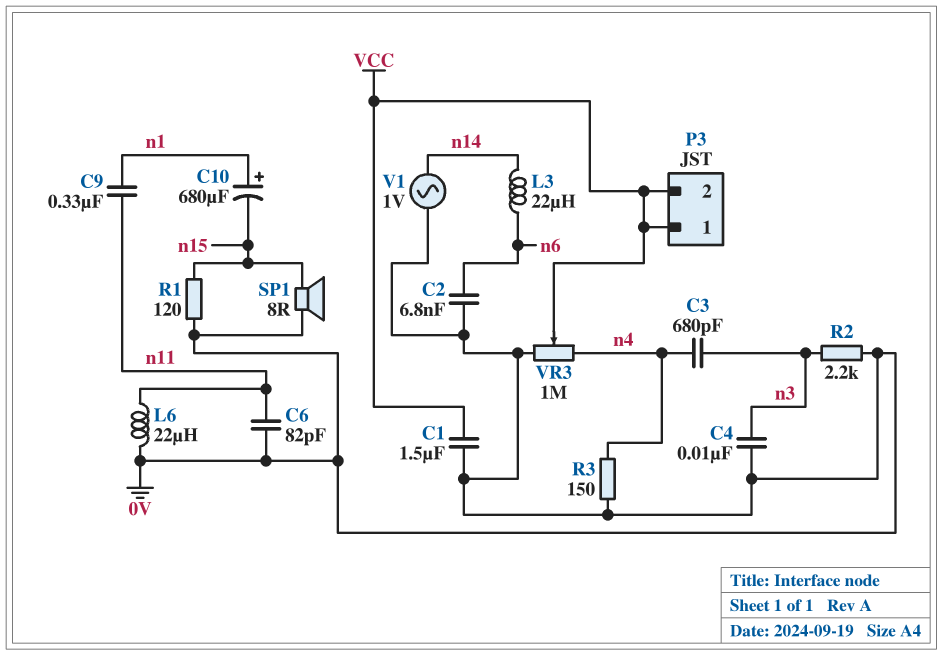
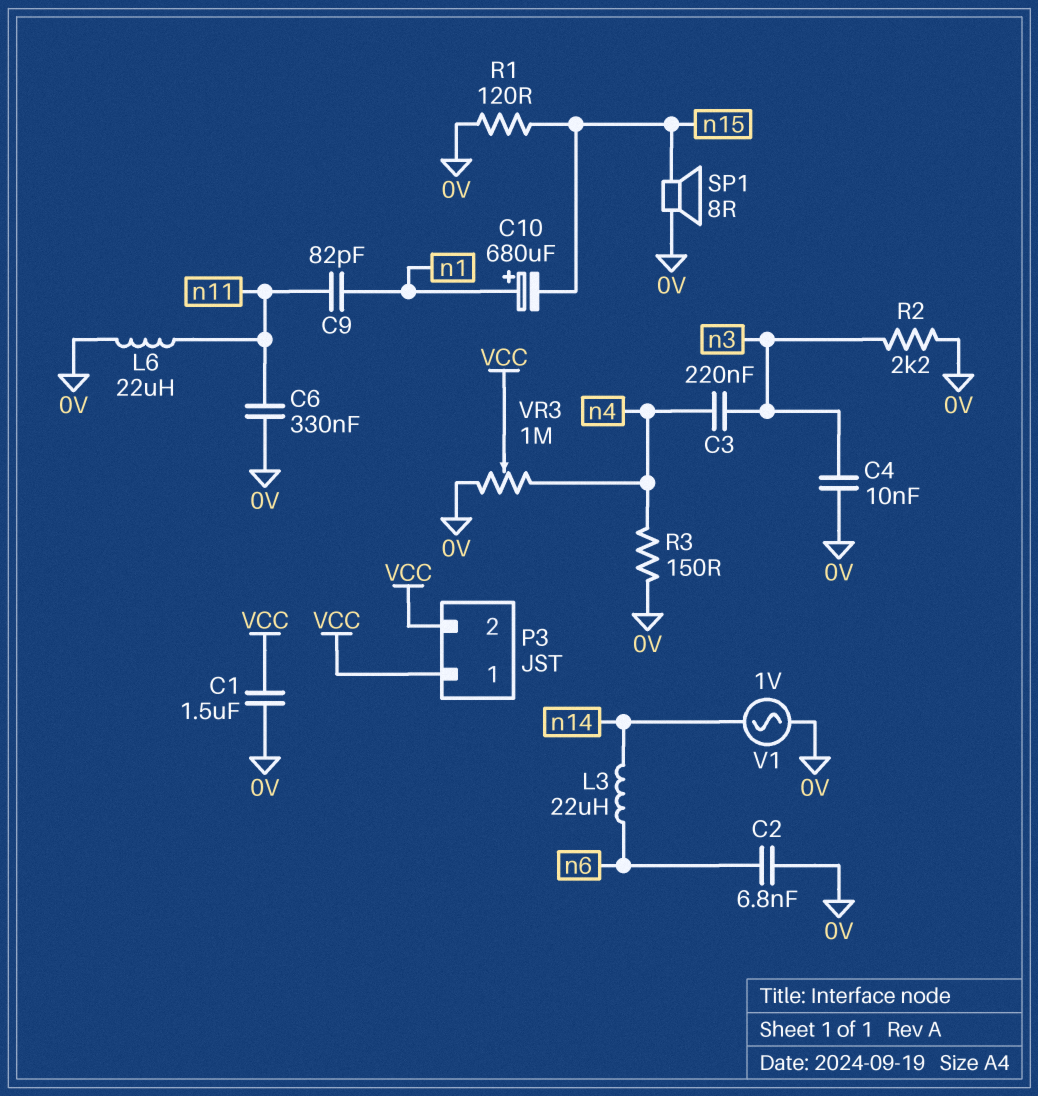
C3: 680pF (n3, n4) -> 220nF (n3, n4)
C6: 82pF (0V, n11) -> 330nF (0V, n11)
C9: 330nF (n1, n11) -> 82pF (n1, n11)

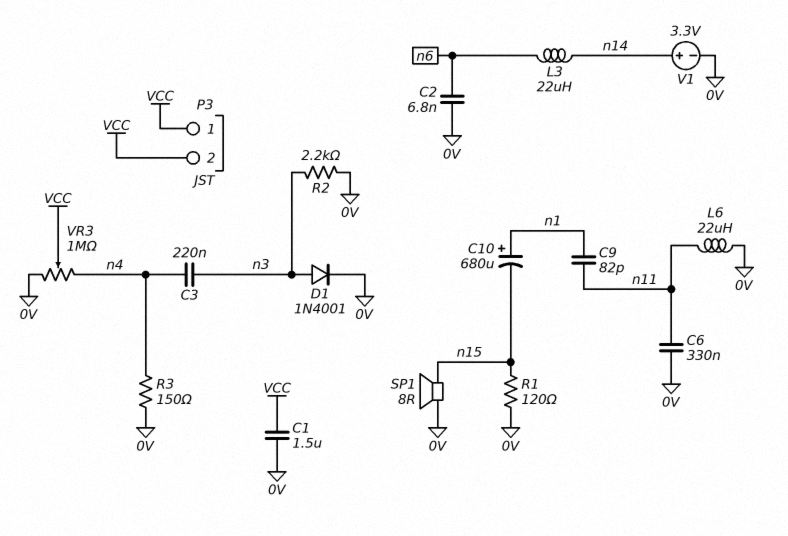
C4: 10nF (0V, n3) -> none
D1: none -> diode 1N4001 (A n3, K 0V)
V1: AC 1V (0V, n14) -> 3.3V (plus n14, minus 0V)

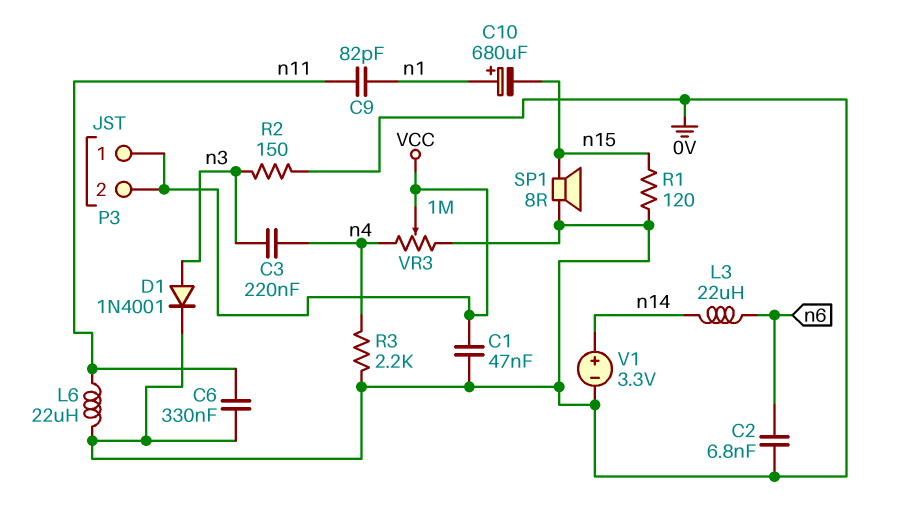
C1: 1.5uF (0V, VCC) -> 47nF (0V, VCC)
R2: 2.2k (0V, n3) -> 150 (0V, n3)
R3: 150 (0V, n4) -> 2.2k (0V, n4)

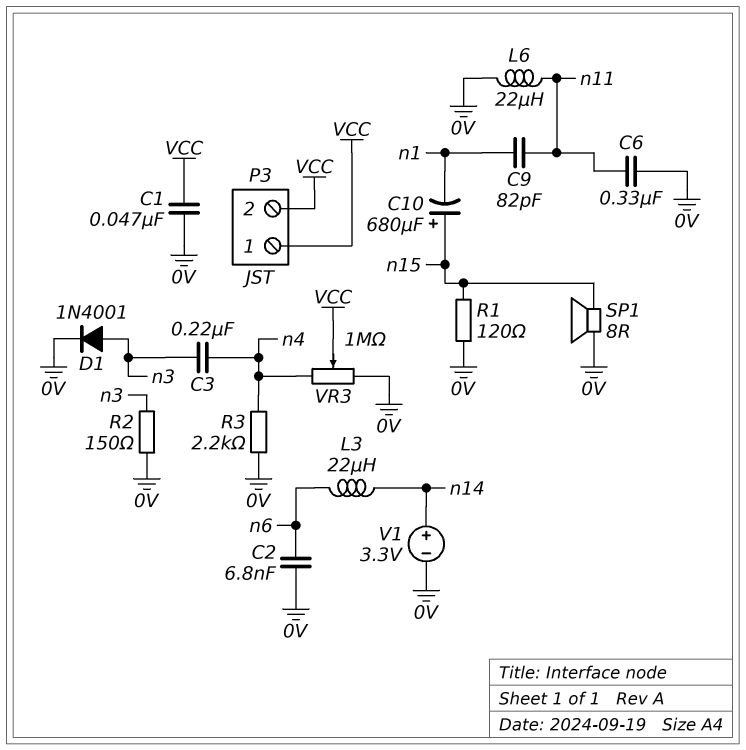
C10: 680uF (plus n1, minus n15) -> 680uF (plus n15, minus n1)

